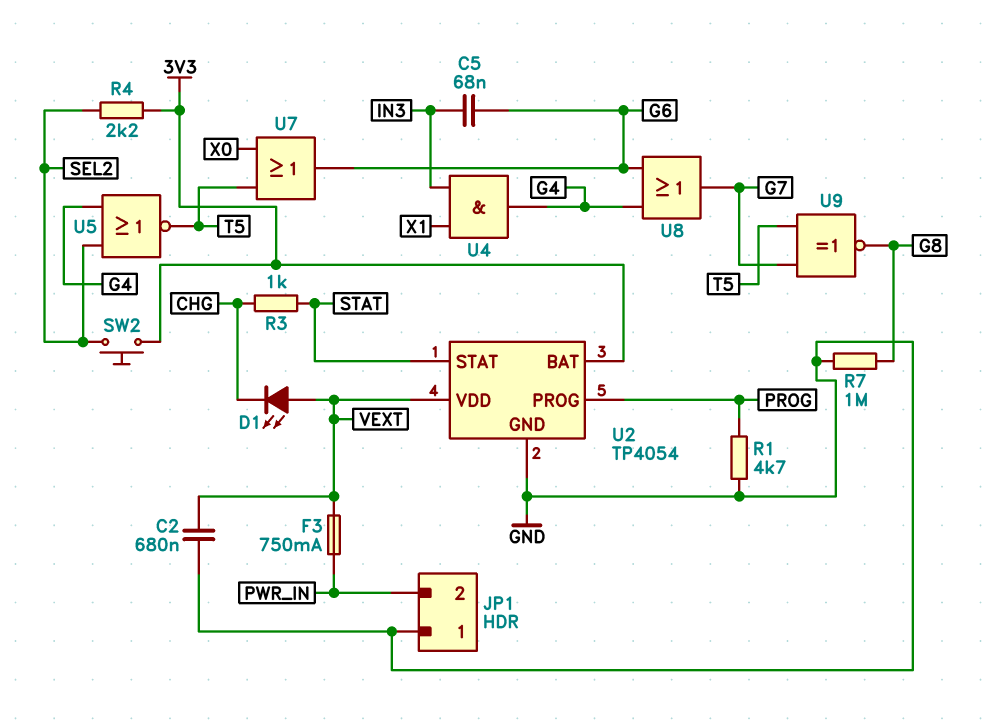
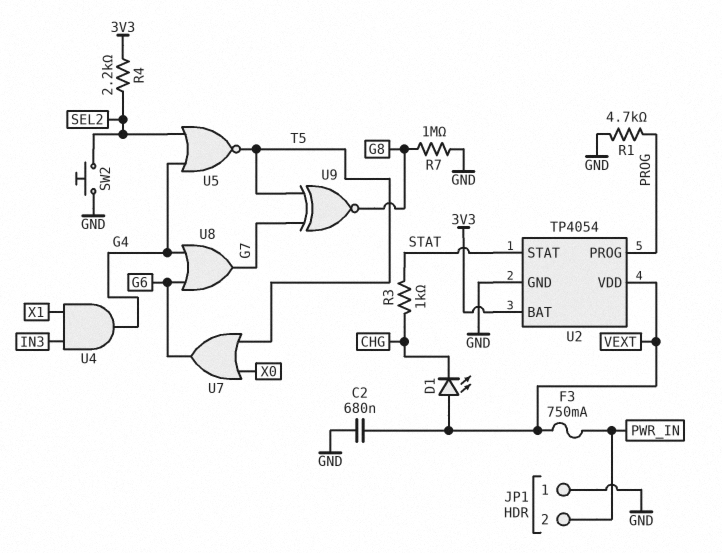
C5: 68nF (G6, IN3) -> none
SW2: button (3V3, SEL2) -> button (GND, SEL2)

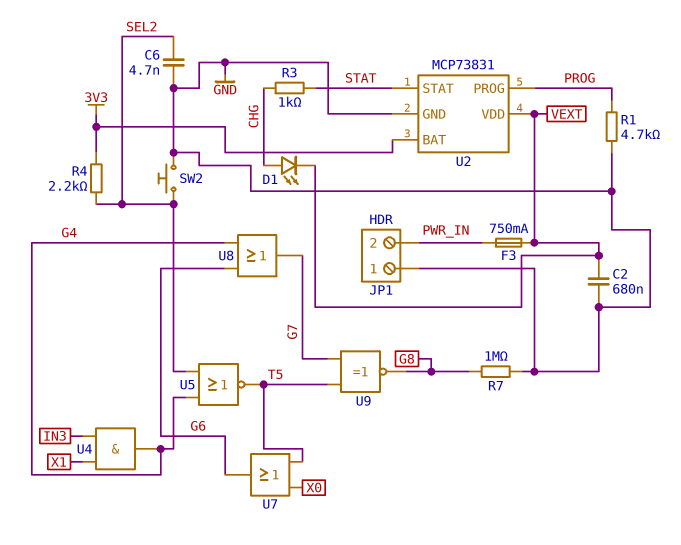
C6: none -> 4.7nF (GND, SEL2)
D1: LED (A VEXT, K CHG) -> LED (A CHG, K VEXT)
U2: TP4054 -> MCP73831

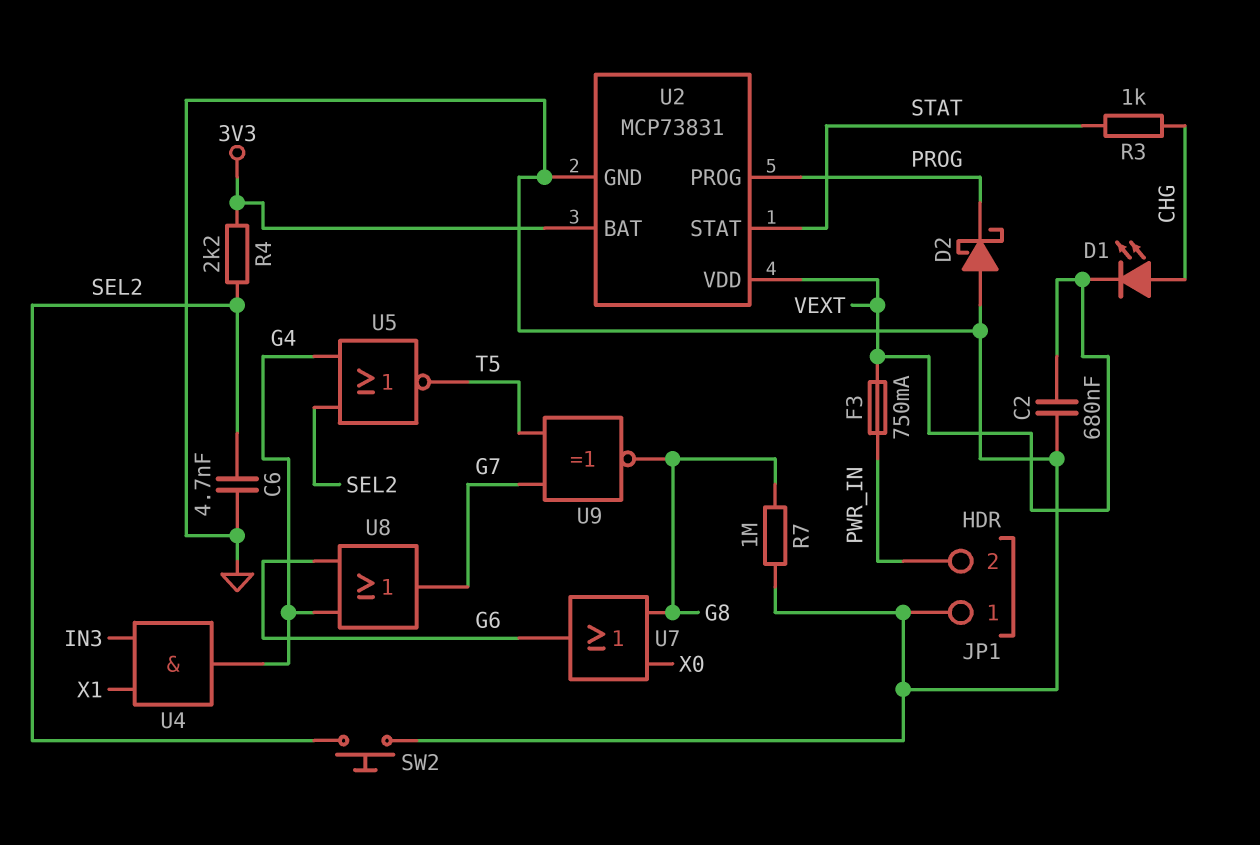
D2: none -> schottky (A GND, K PROG)
R1: 4.7k (GND, PROG) -> none
U7: OR (in T5, in X0, out G6) -> OR (in G8, in X0, out G6)

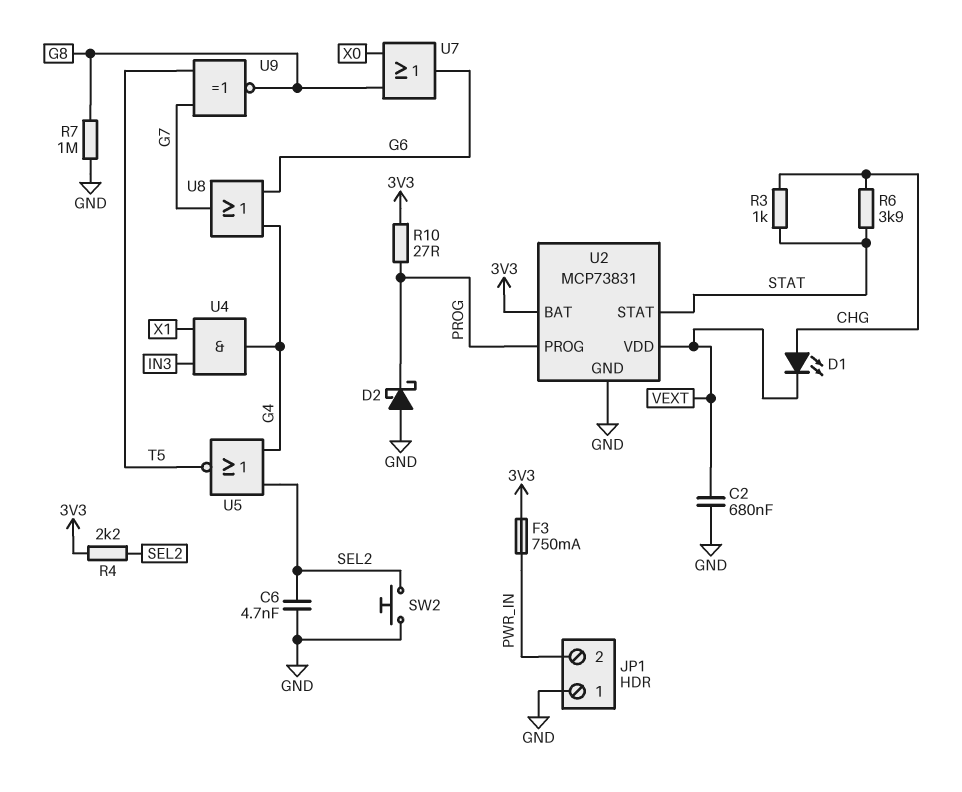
F3: 750mA (PWR_IN, VEXT) -> 750mA (3V3, PWR_IN)
R6: none -> 3.9k (CHG, STAT)
R10: none -> 27 (3V3, PROG)

